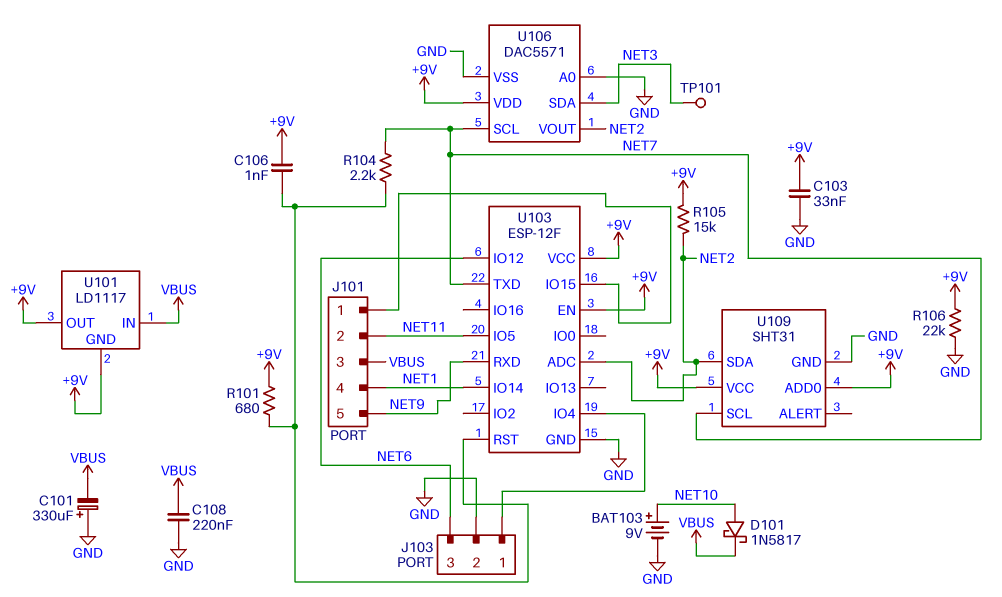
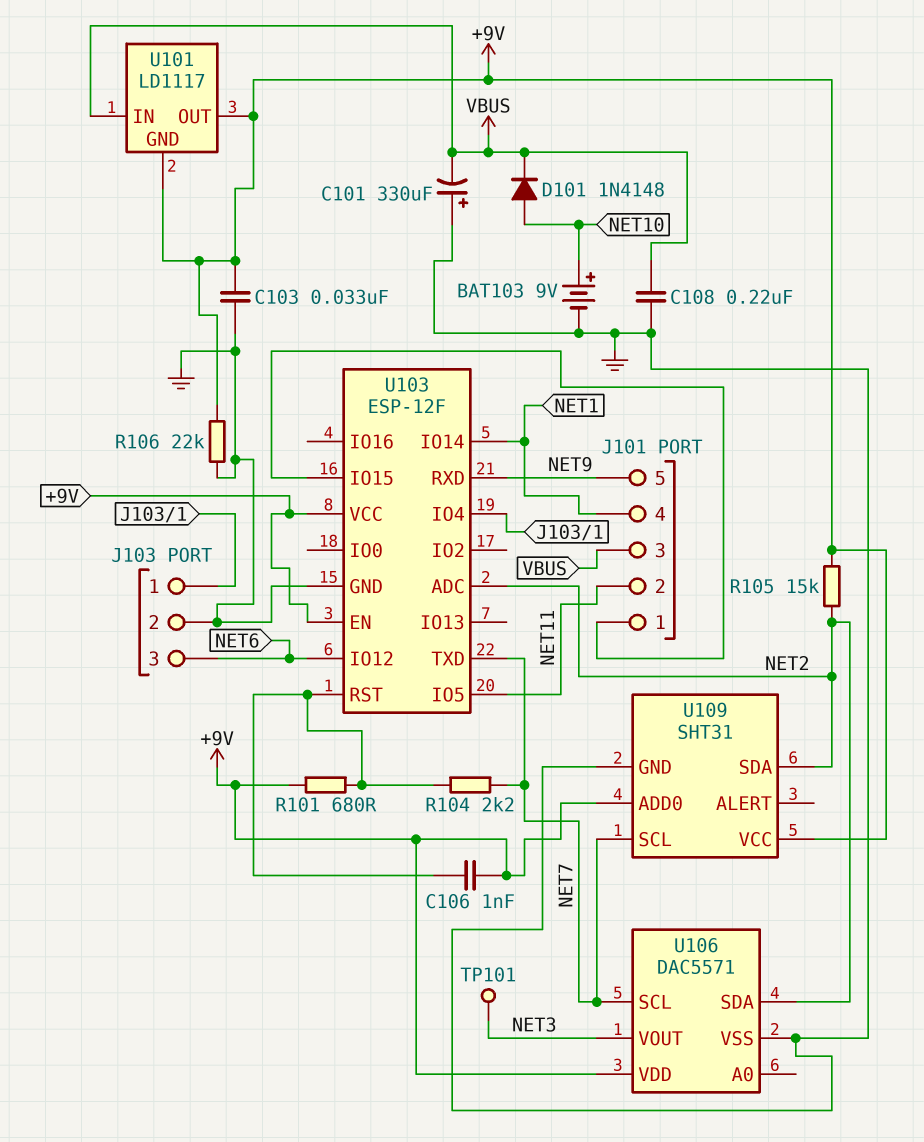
D101: schottky 1N5817 (A NET10, K VBUS) -> diode 1N4148 (A NET10, K VBUS)
U106 pin A0: GND -> none
U106 pin SDA: NET3 -> NET2
U106 pin VOUT: NET2 -> NET3

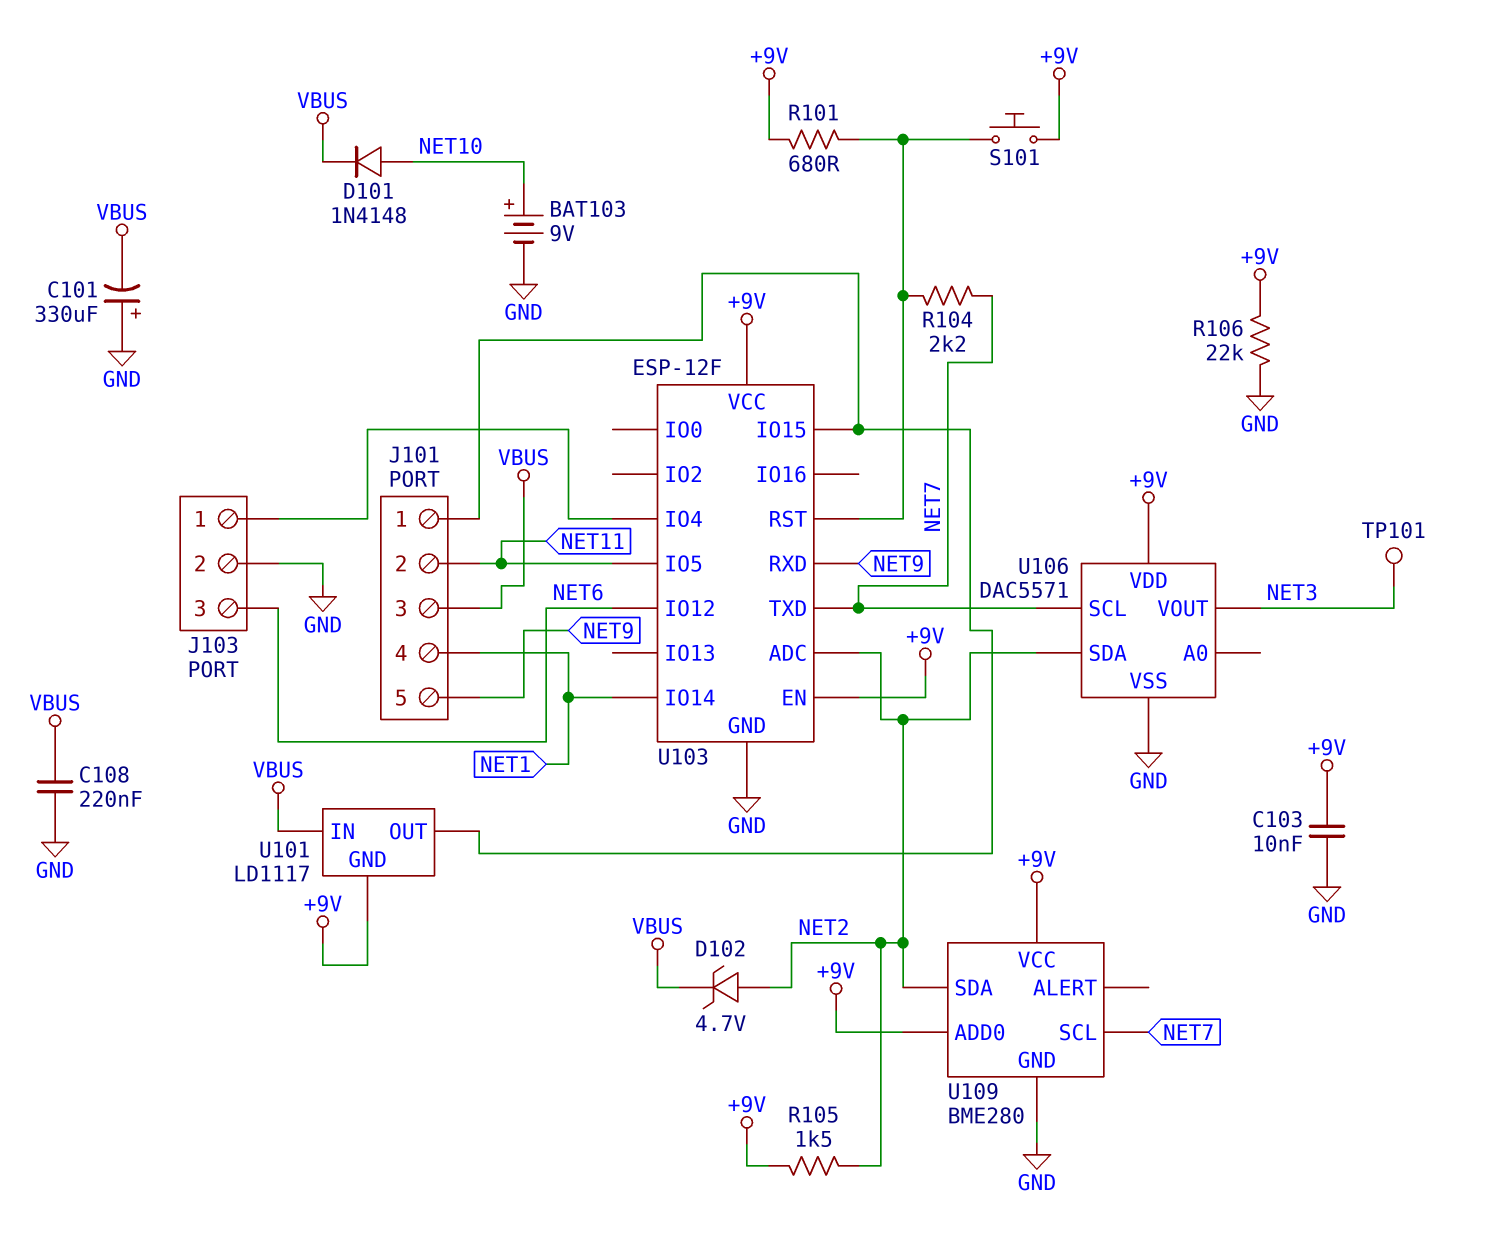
C103: 33nF (+9V, GND) -> 10nF (+9V, GND)
C106: 1nF (+9V, U103/RST) -> none
D102: none -> zener 4.7V (A NET2, K VBUS)
R105: 15k (+9V, NET2) -> 1.5k (+9V, NET2)
S101: none -> button (+9V, U103/RST)
U101 pin OUT: +9V -> J101/1
U109: SHT31 -> BME280

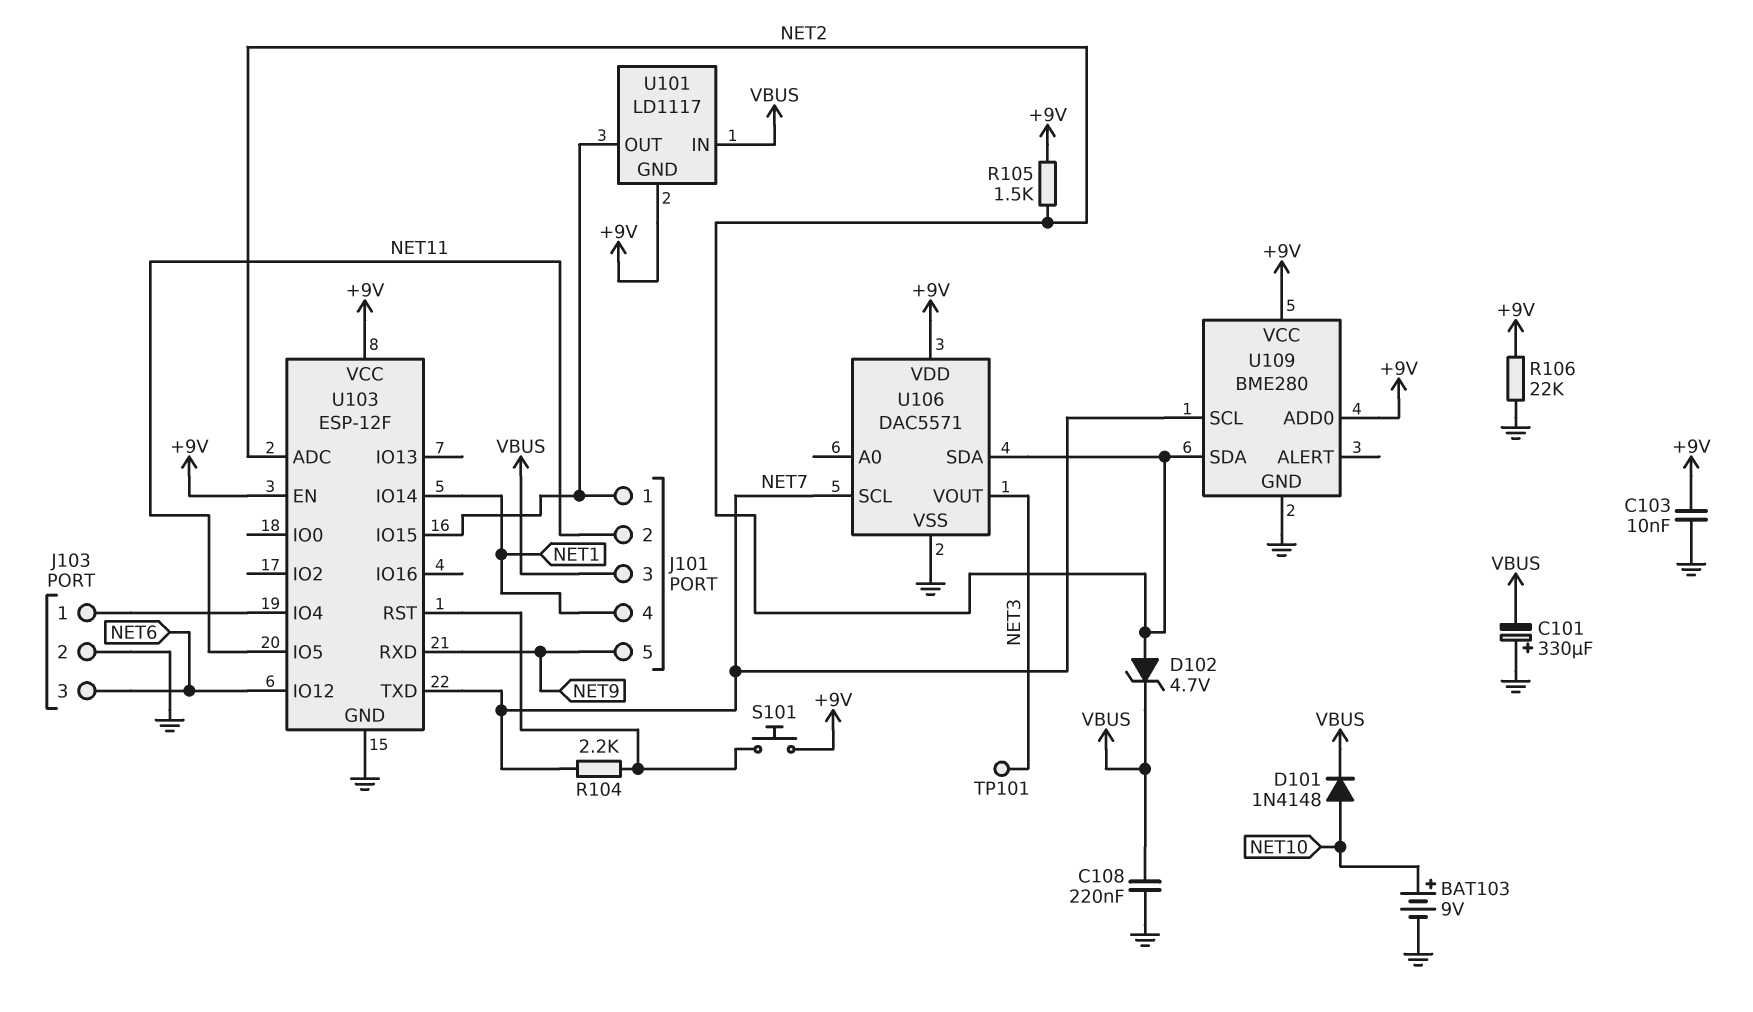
R101: 680 (+9V, U103/RST) -> none

